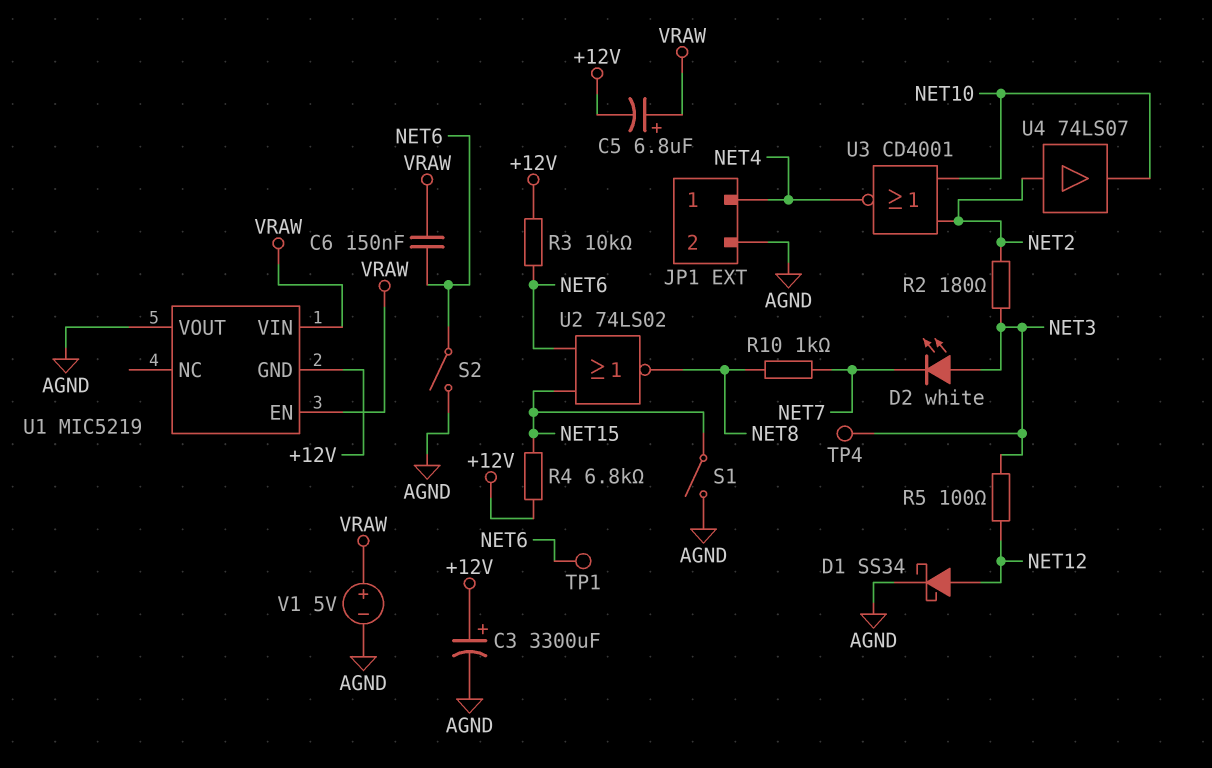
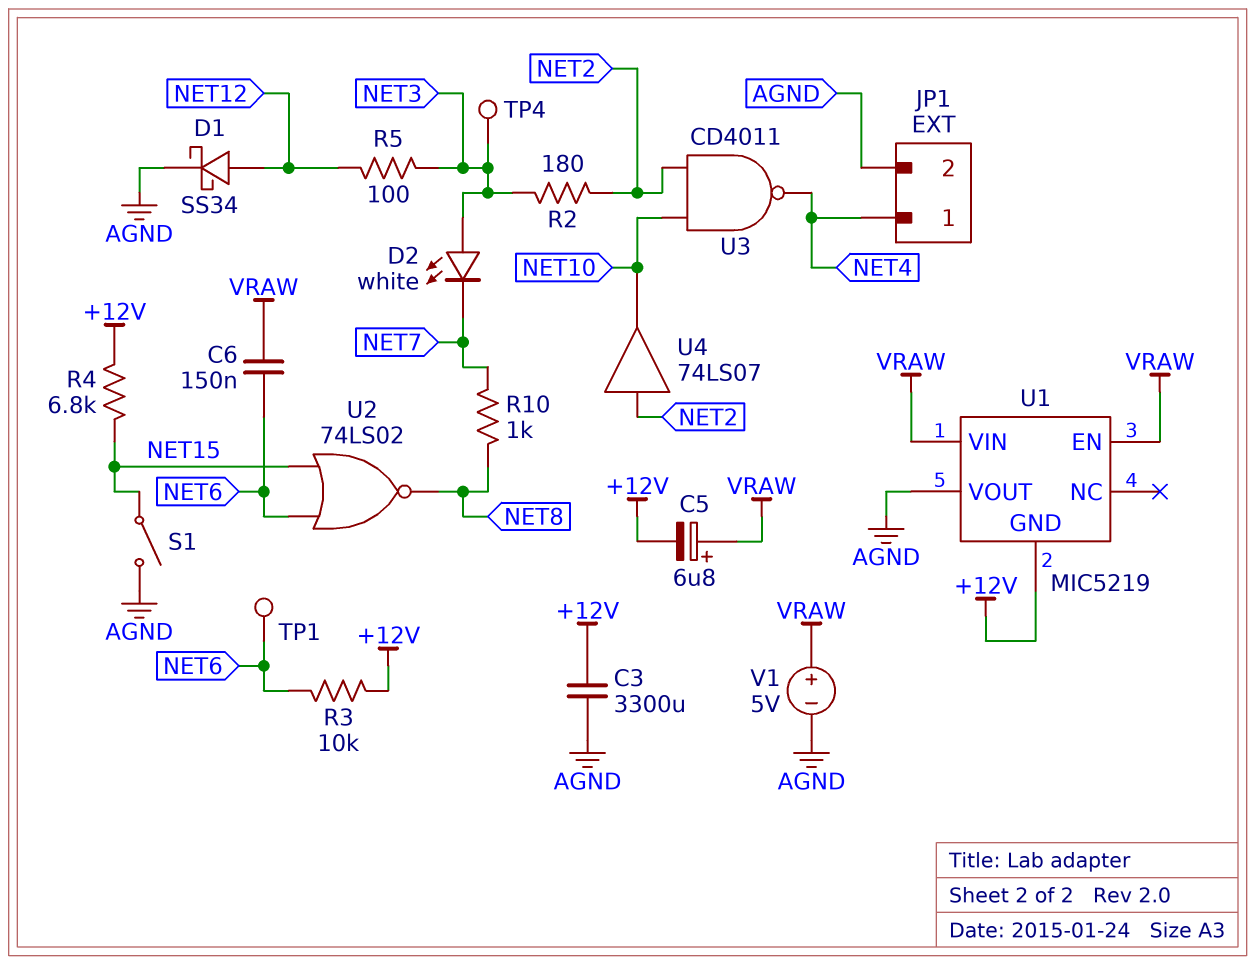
C3: 3300uF (plus +12V, minus AGND) -> 3300uF (+12V, AGND)
S2: switch (AGND, NET6) -> none
U3: NOR CD4001 (in NET2, in NET10, out NET4) -> NAND CD4011 (in NET2, in NET10, out NET4)

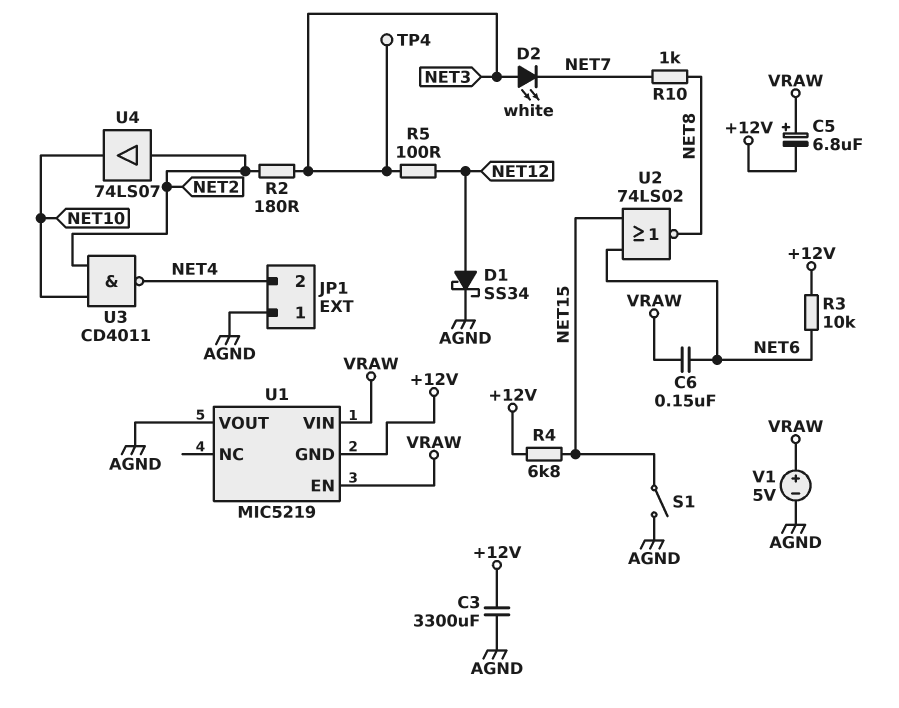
JP1 pin 1: NET4 -> AGND
JP1 pin 2: AGND -> NET4
TP1: test point (NET6) -> none

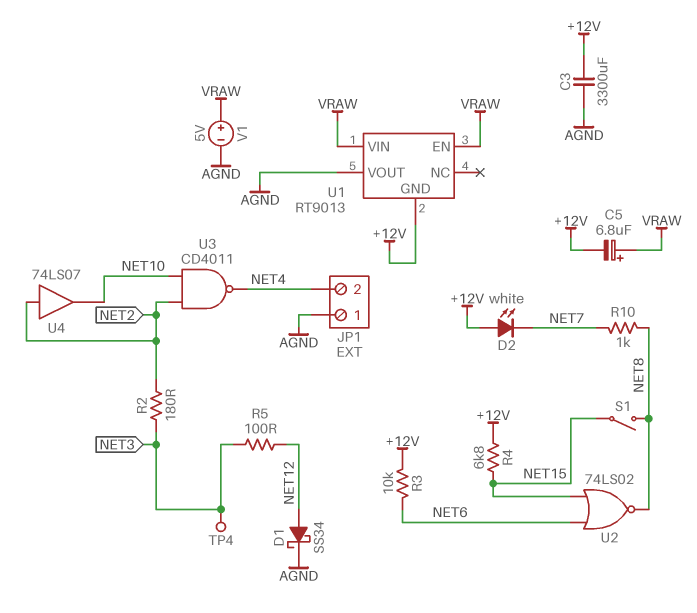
C6: 150nF (NET6, VRAW) -> none
D2: LED white (A NET3, K NET7) -> LED white (A +12V, K NET7)
S1: switch (AGND, NET15) -> switch (NET8, NET15)
U1: MIC5219 -> RT9013

